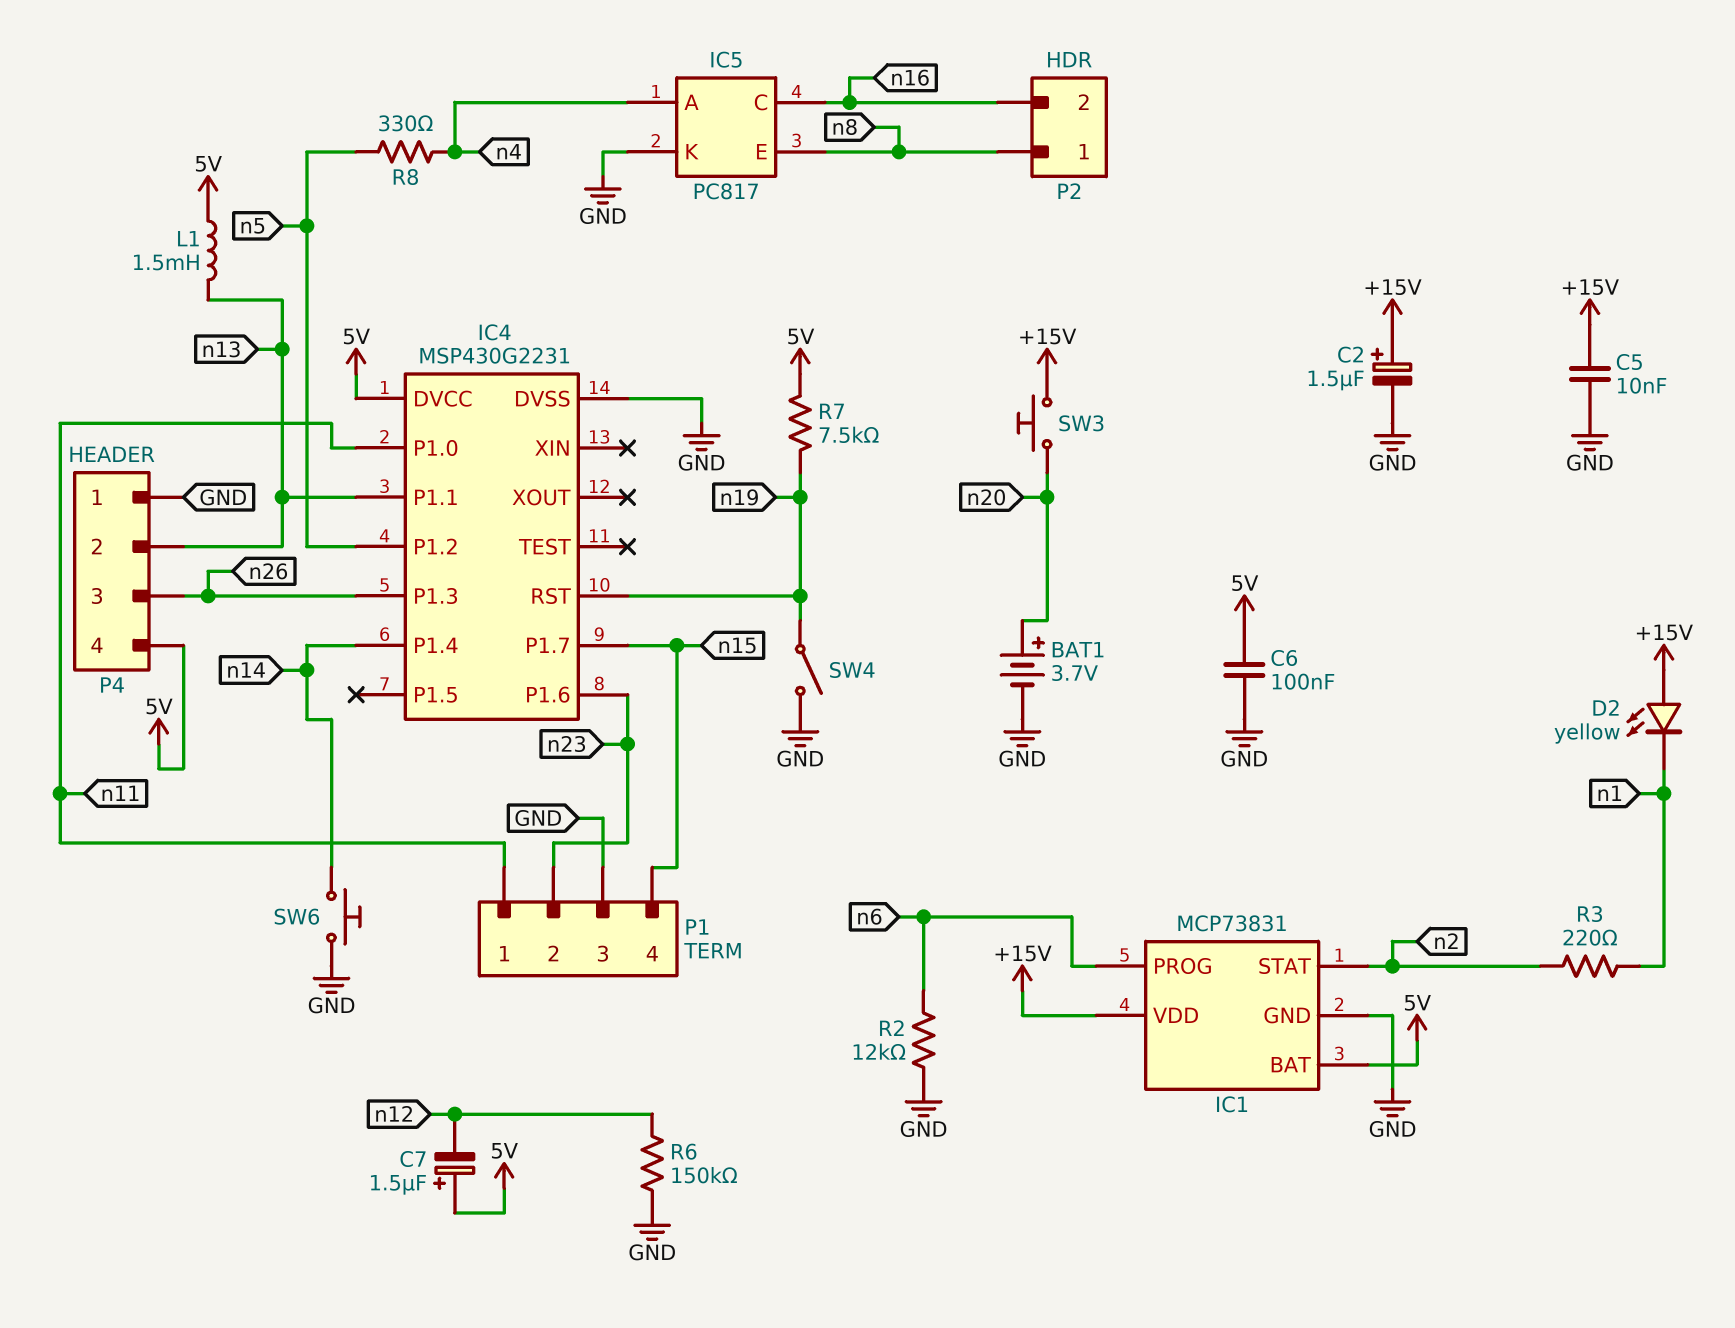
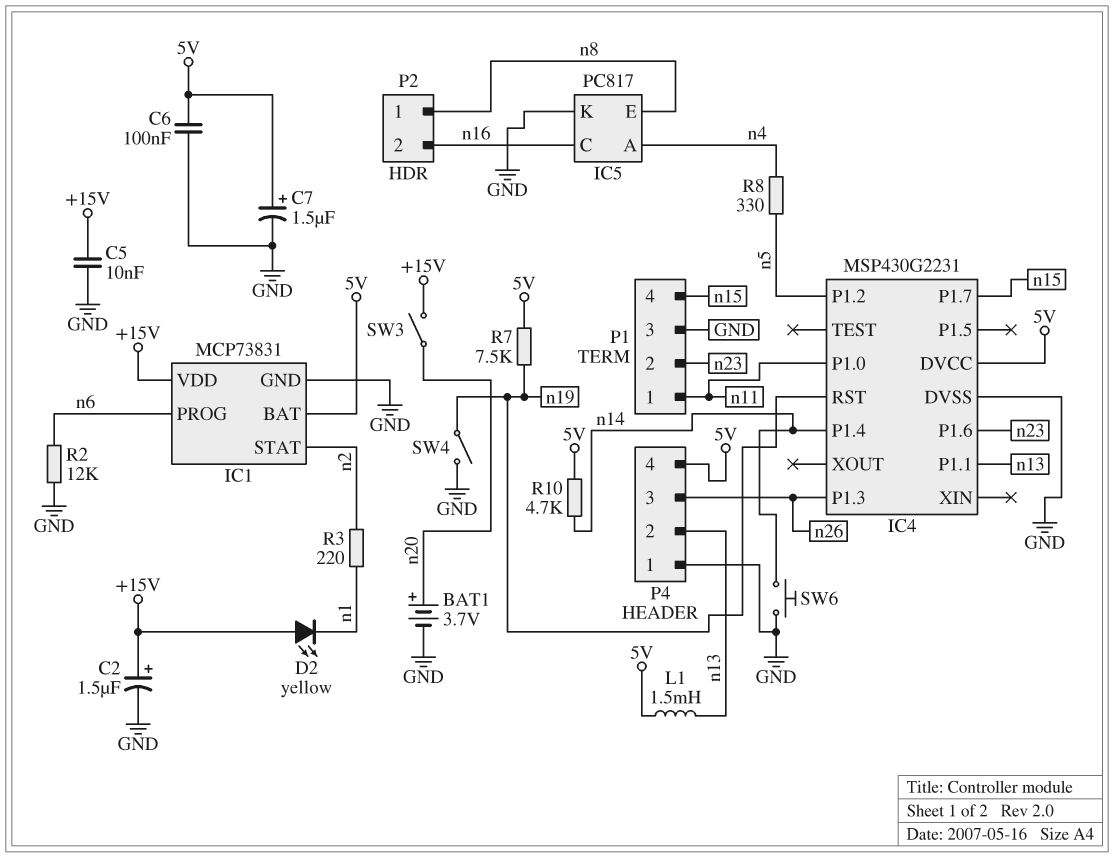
C7: 1.5uF (plus 5V, minus n12) -> 1.5uF (plus 5V, minus GND)
R6: 150k (GND, n12) -> none
R10: none -> 4.7k (5V, n14)
SW3: button (+15V, n20) -> switch (+15V, n20)

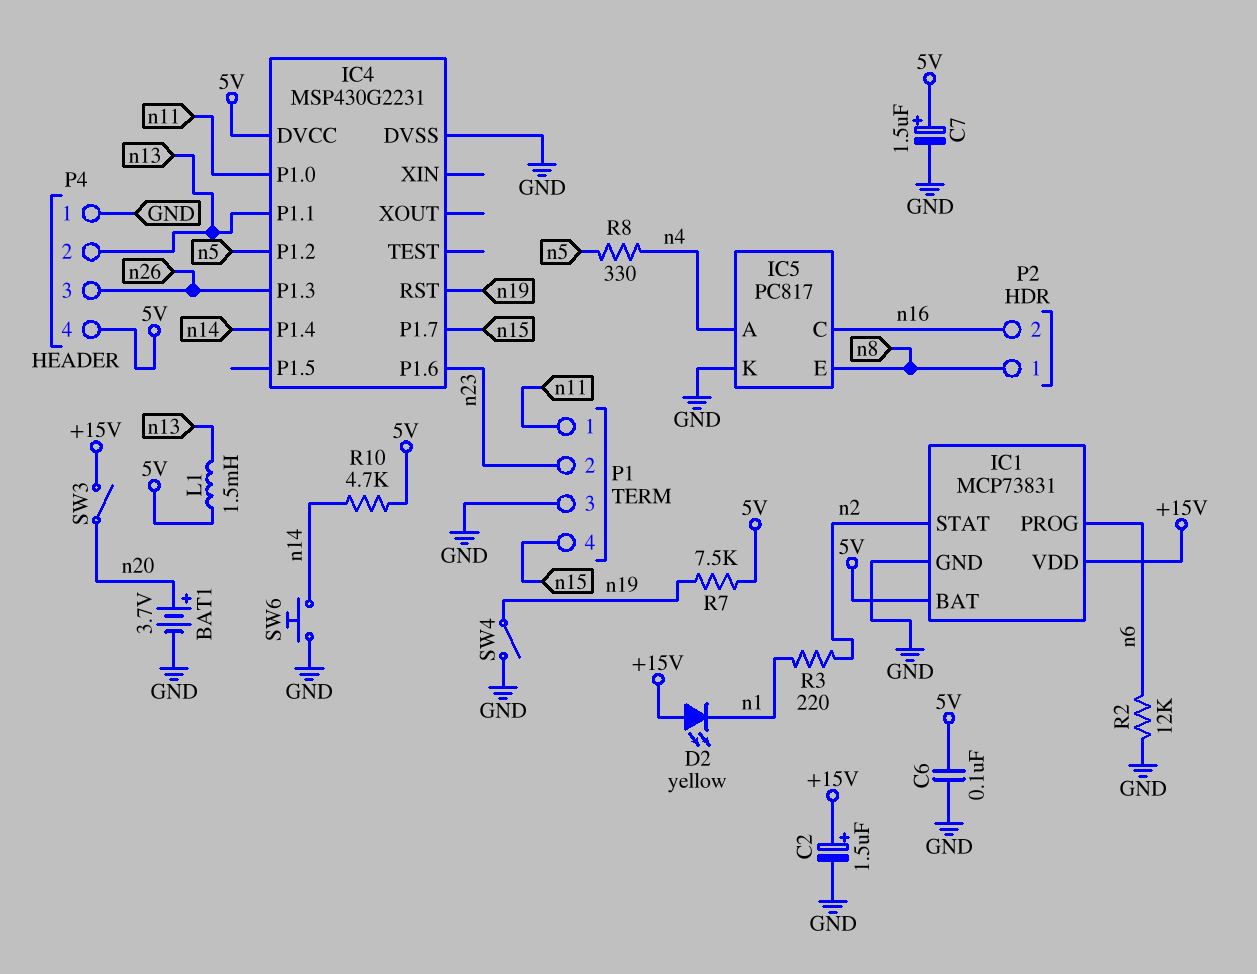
C5: 10nF (+15V, GND) -> none

